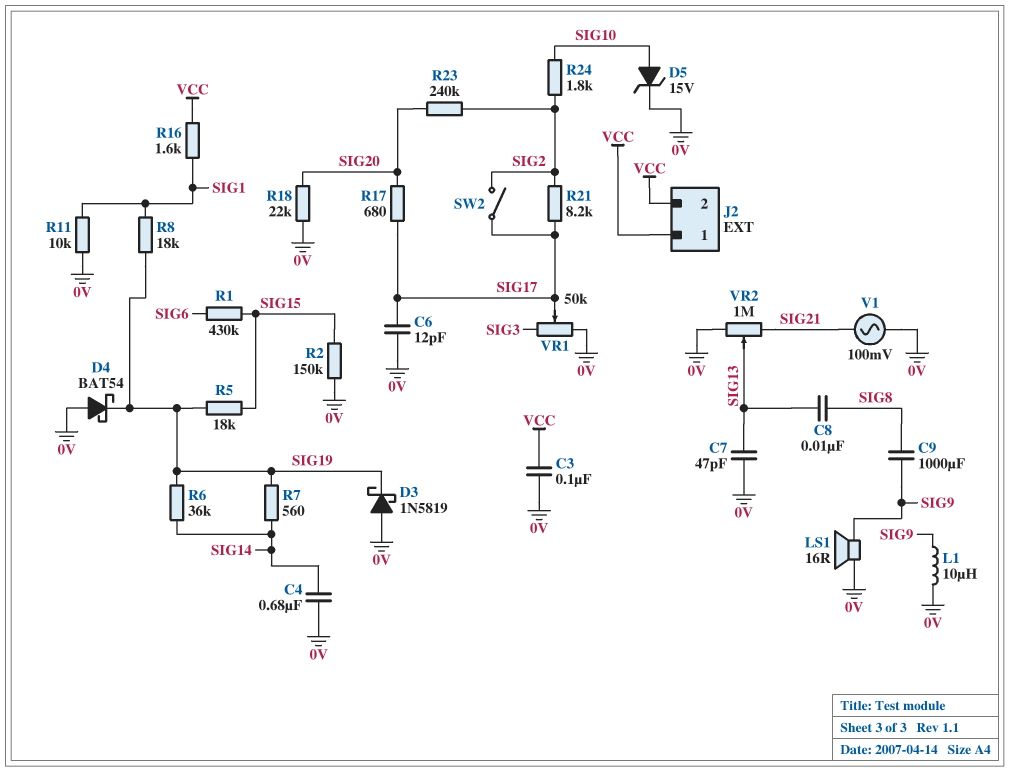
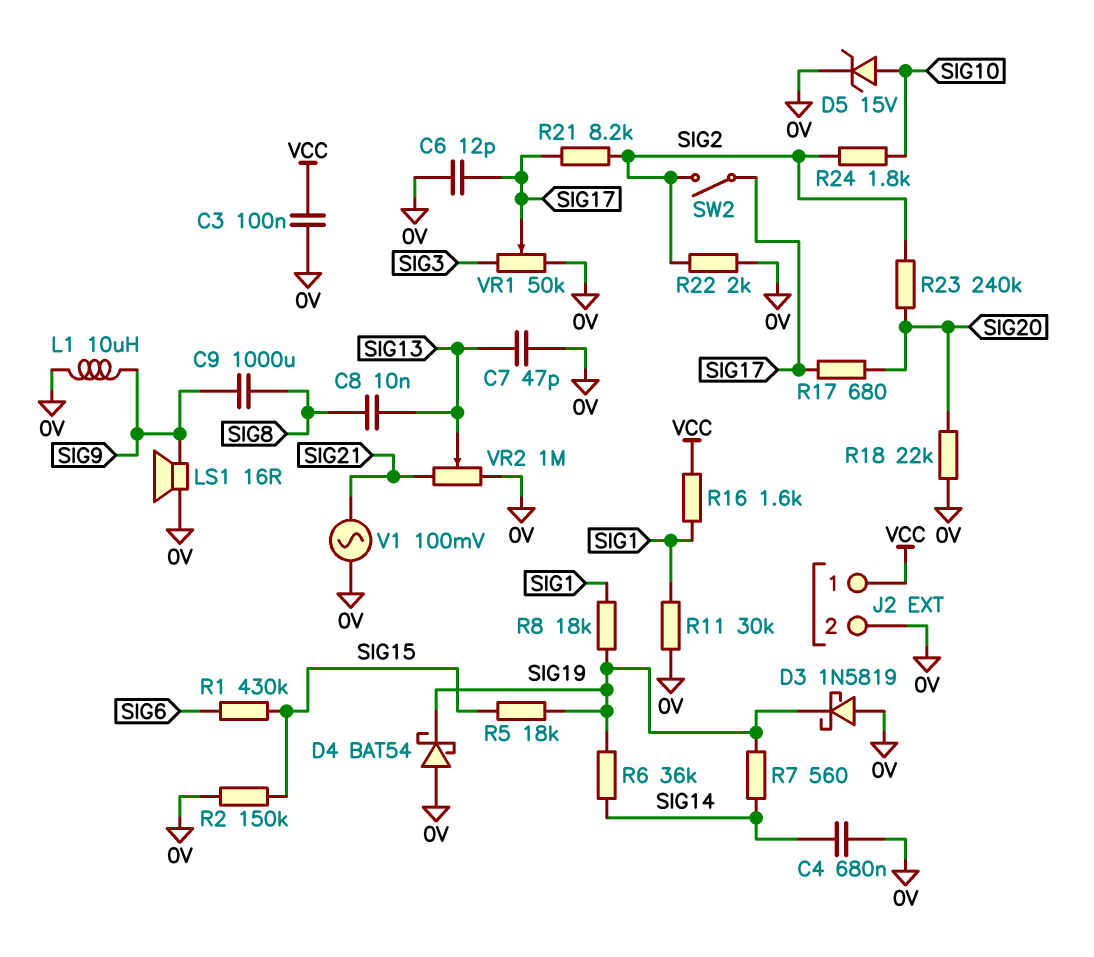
J2 pin 2: VCC -> 0V
R11: 10k (0V, SIG1) -> 30k (0V, SIG1)
R22: none -> 2k (0V, SIG2)

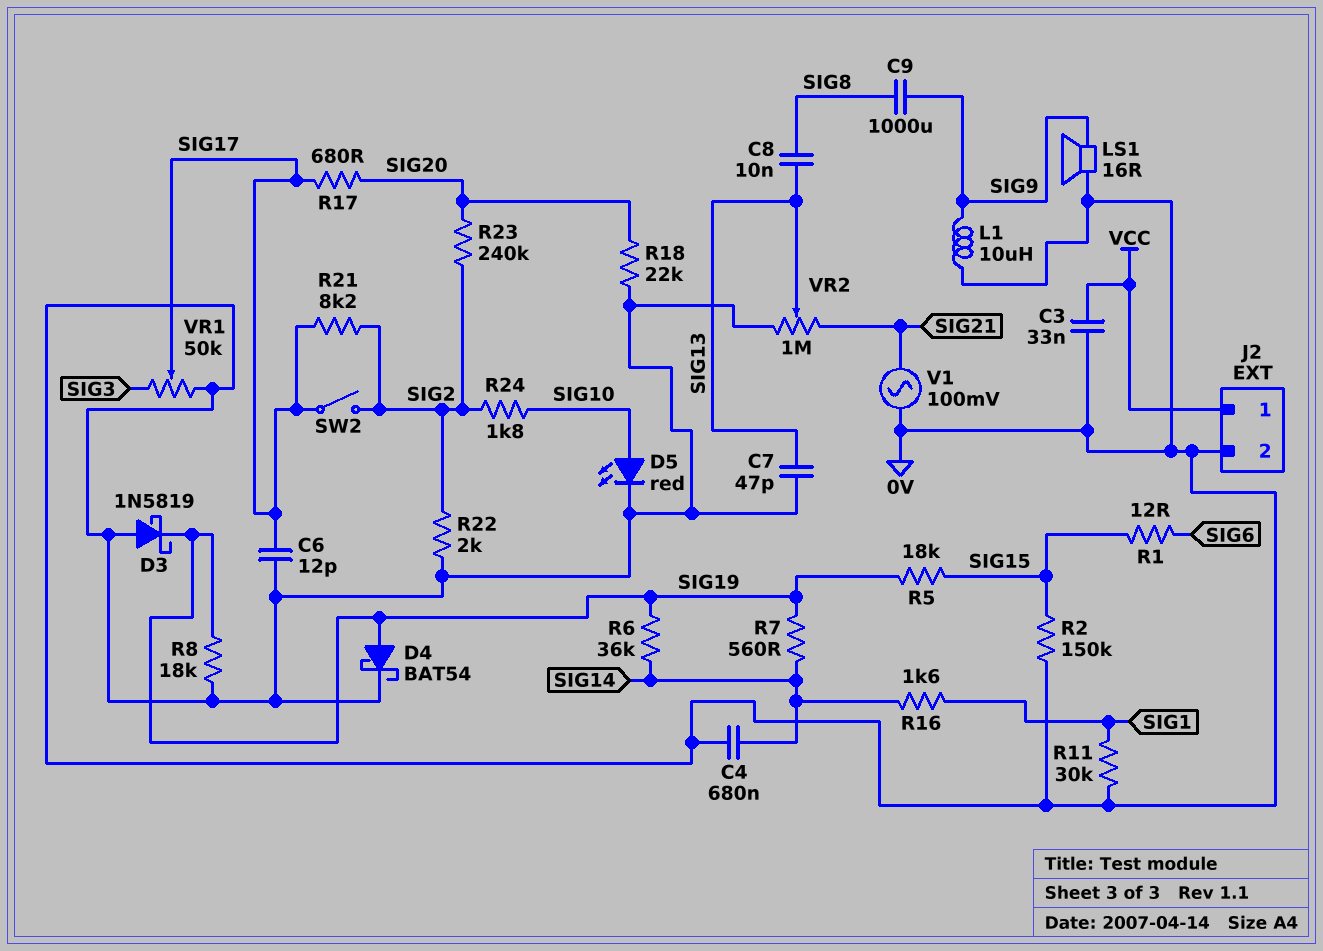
C3: 100nF (0V, VCC) -> 33nF (0V, VCC)
D4: schottky BAT54 (A 0V, K SIG19) -> schottky BAT54 (A SIG19, K 0V)
D5: zener 15V (A SIG10, K 0V) -> LED red (A SIG10, K 0V)
R1: 430k (SIG6, SIG15) -> 12 (SIG6, SIG15)
R8: 18k (SIG1, SIG19) -> 18k (0V, SIG19)
R16: 1.6k (SIG1, VCC) -> 1.6k (SIG1, SIG14)

